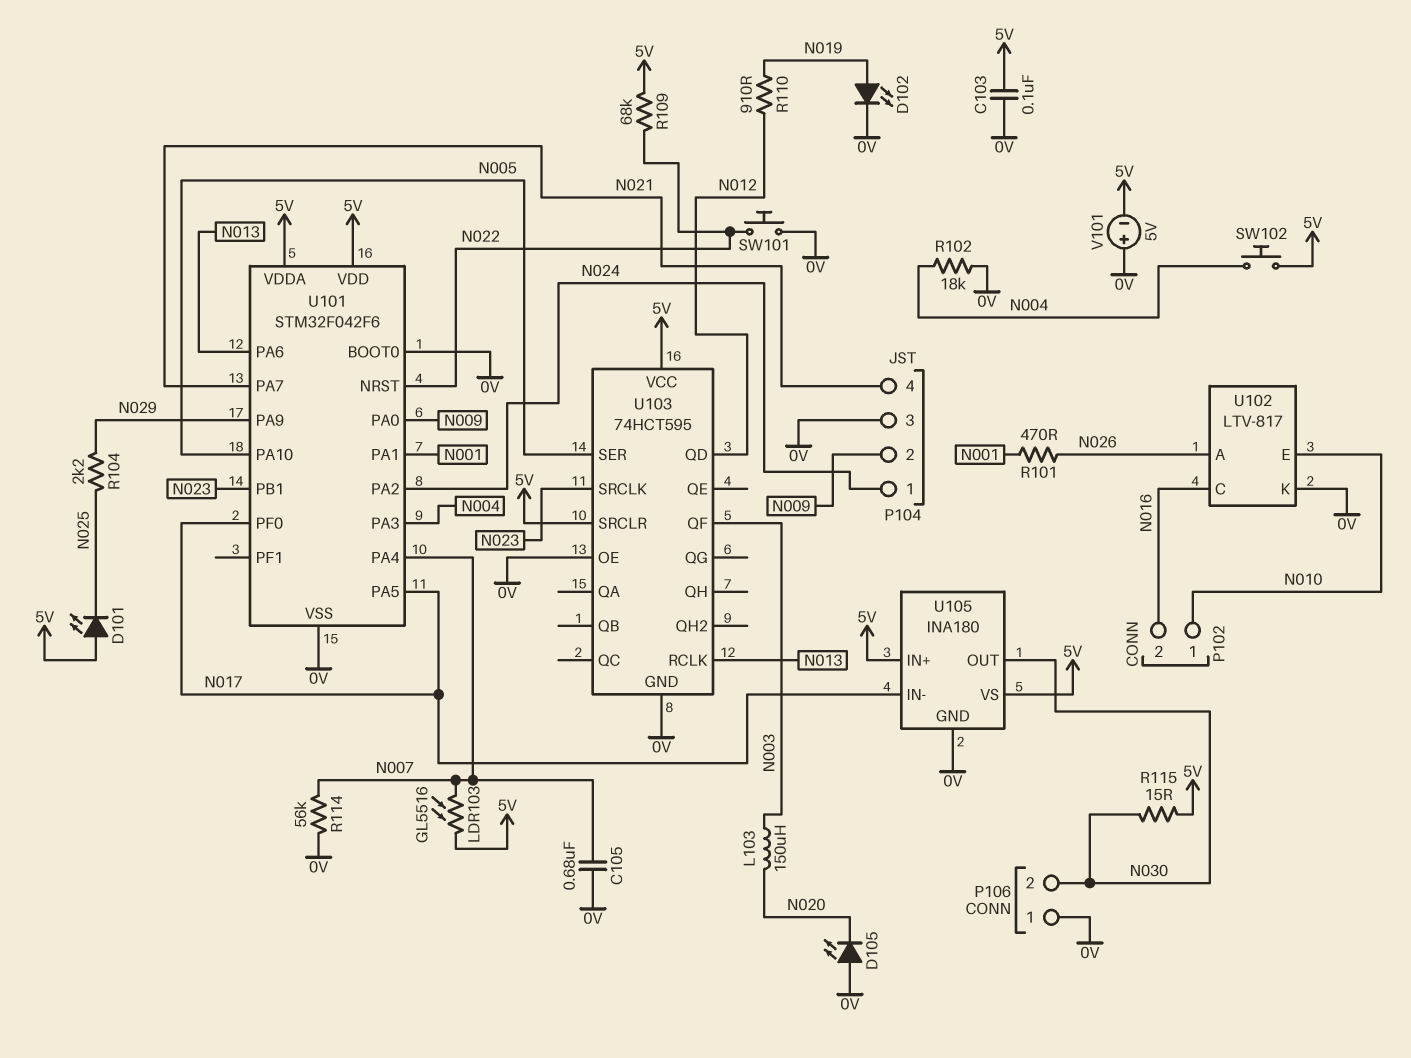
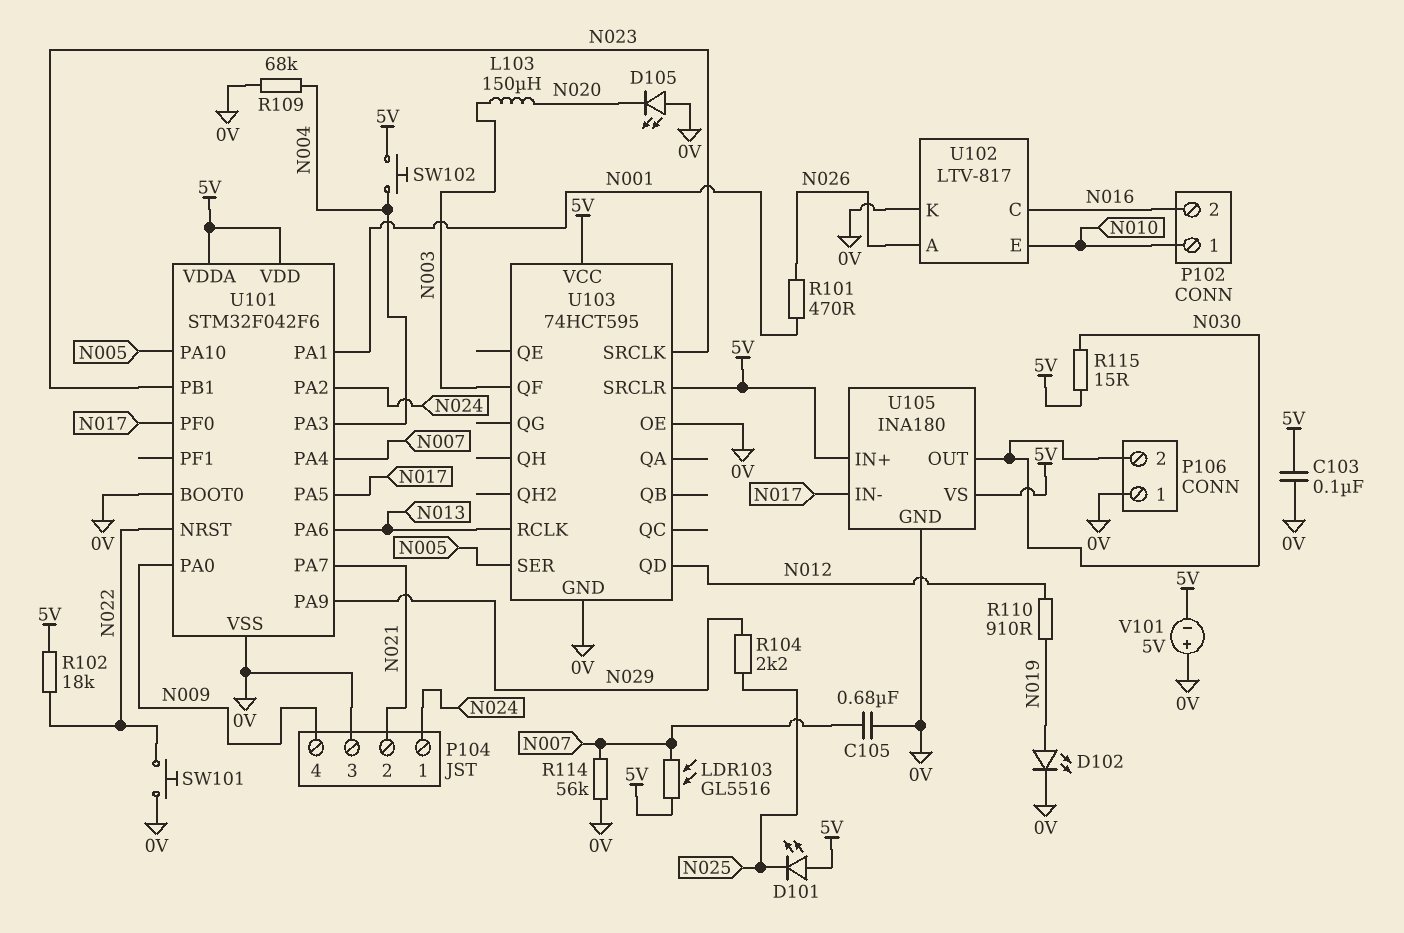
P104 pin 2: N009 -> N021
P104 pin 4: N021 -> N009
R102: 18k (0V, N004) -> 18k (5V, N022)
R109: 68k (5V, N022) -> 68k (0V, N004)

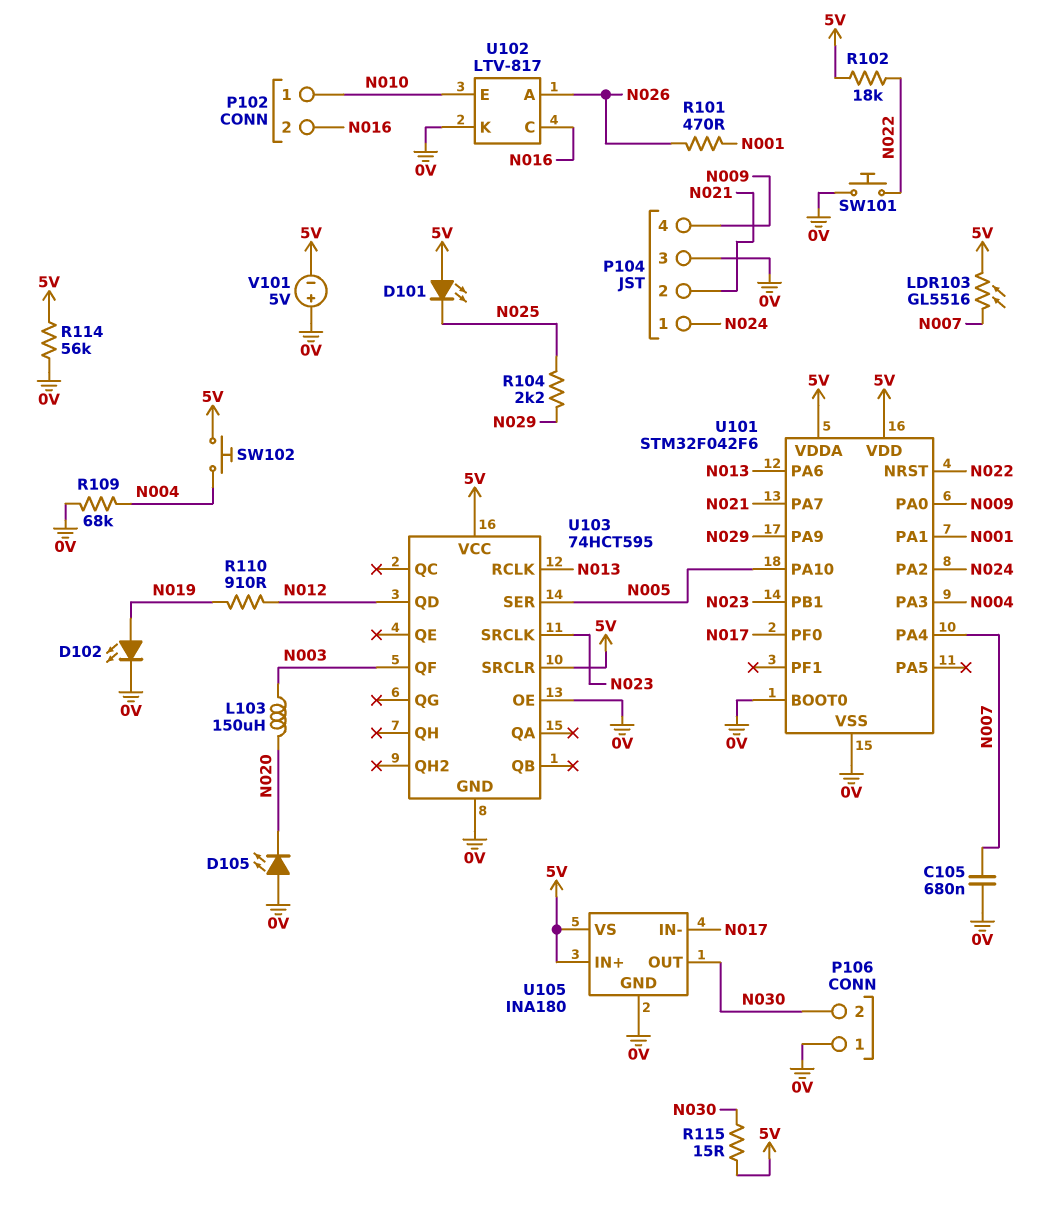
C103: 100nF (0V, 5V) -> none
R114: 56k (0V, N007) -> 56k (0V, 5V)
U101 pin PA5: N017 -> none

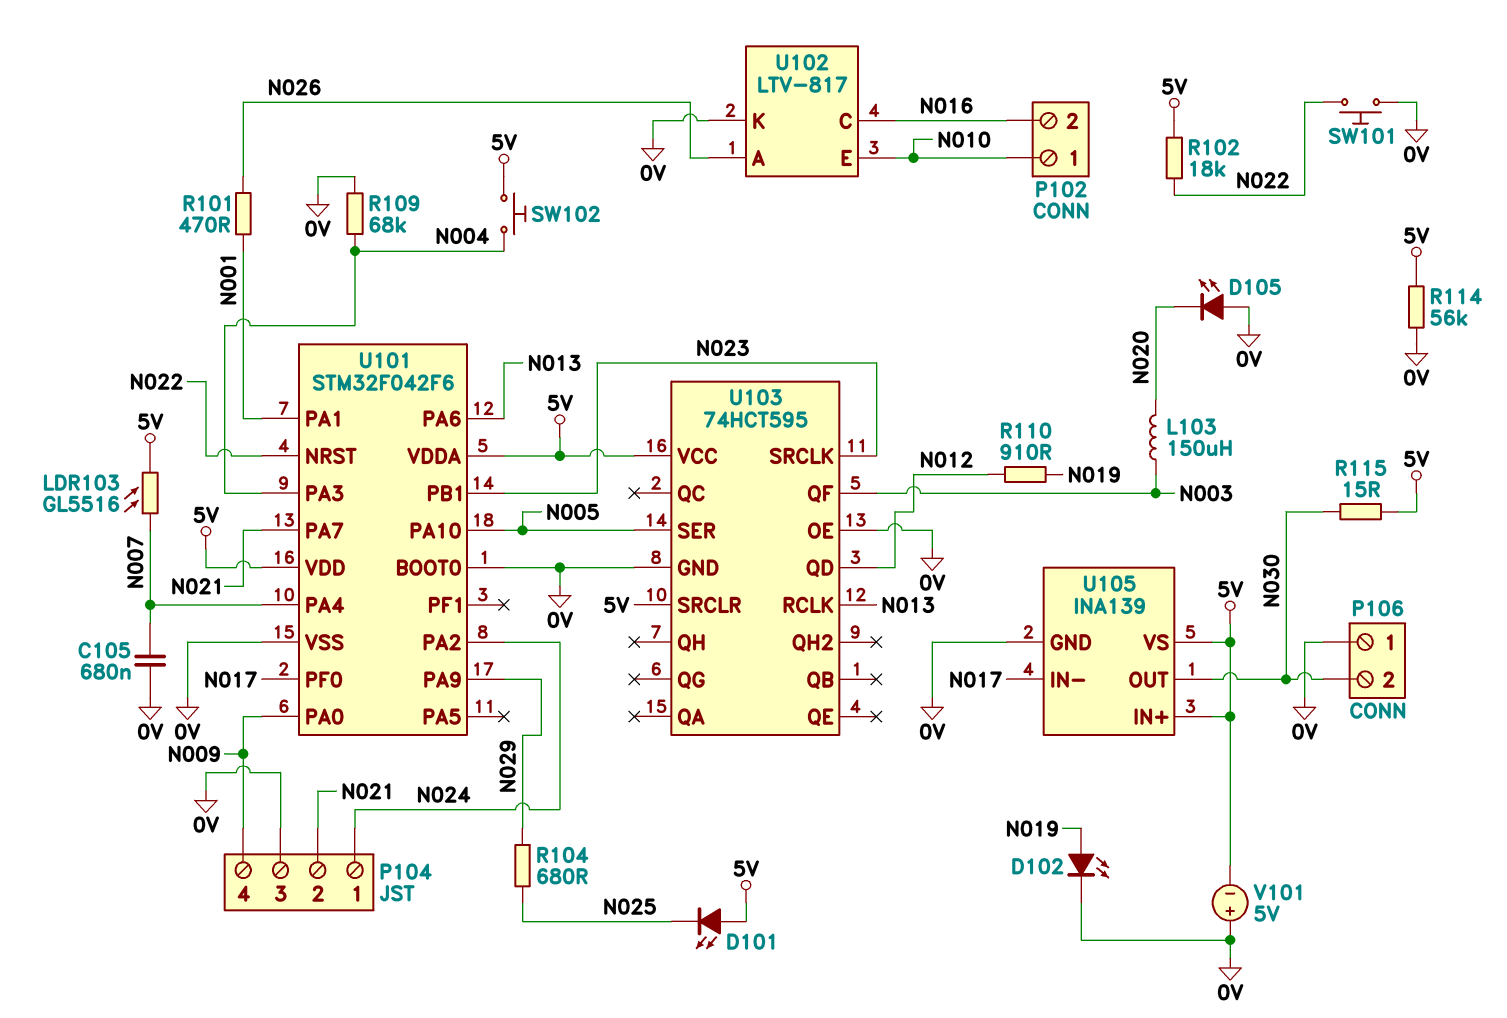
R104: 2.2k (N025, N029) -> 680 (N025, N029)
U105: INA180 -> INA139

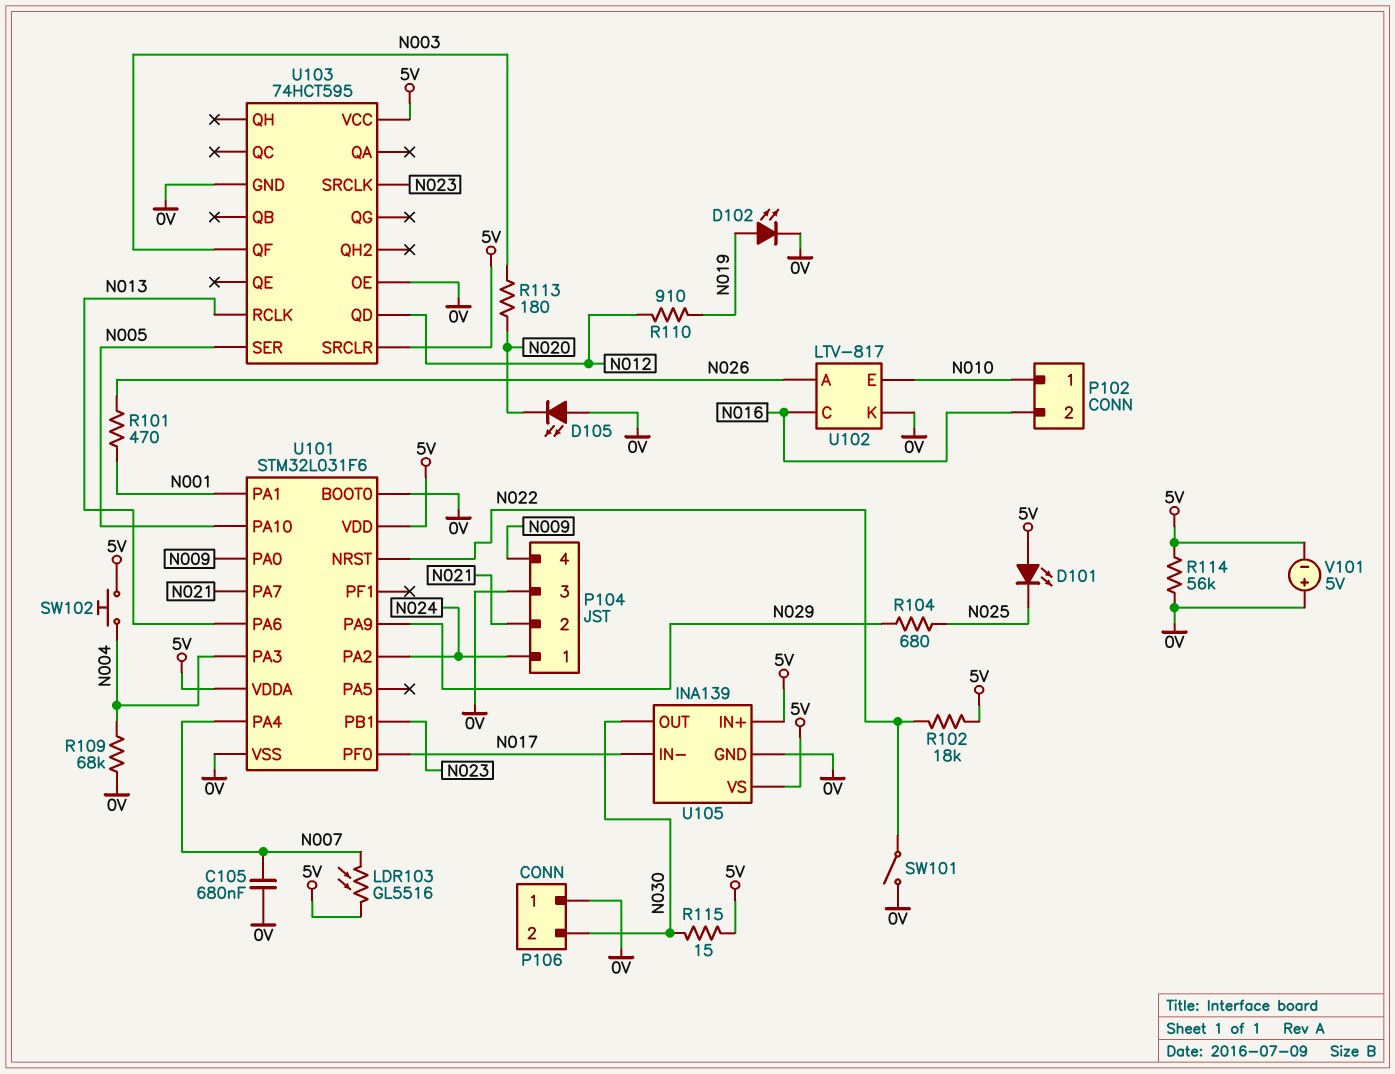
L103: 150uH (N003, N020) -> none
R113: none -> 180 (N003, N020)
SW101: button (0V, N022) -> switch (0V, N022)
U101: STM32F042F6 -> STM32L031F6

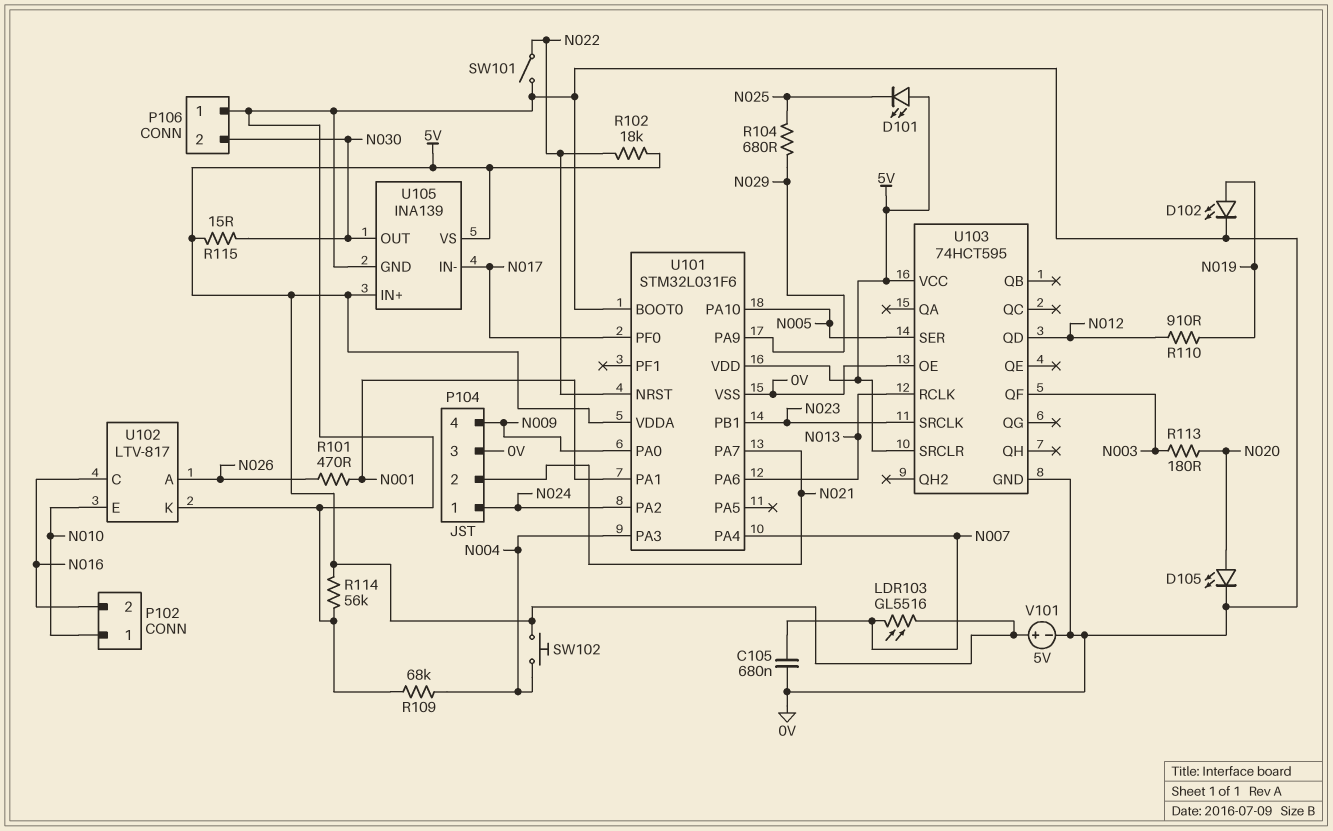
D105: LED (A 0V, K N020) -> LED (A N020, K 0V)
V101: 5V (plus 0V, minus 5V) -> 5V (plus 5V, minus 0V)

